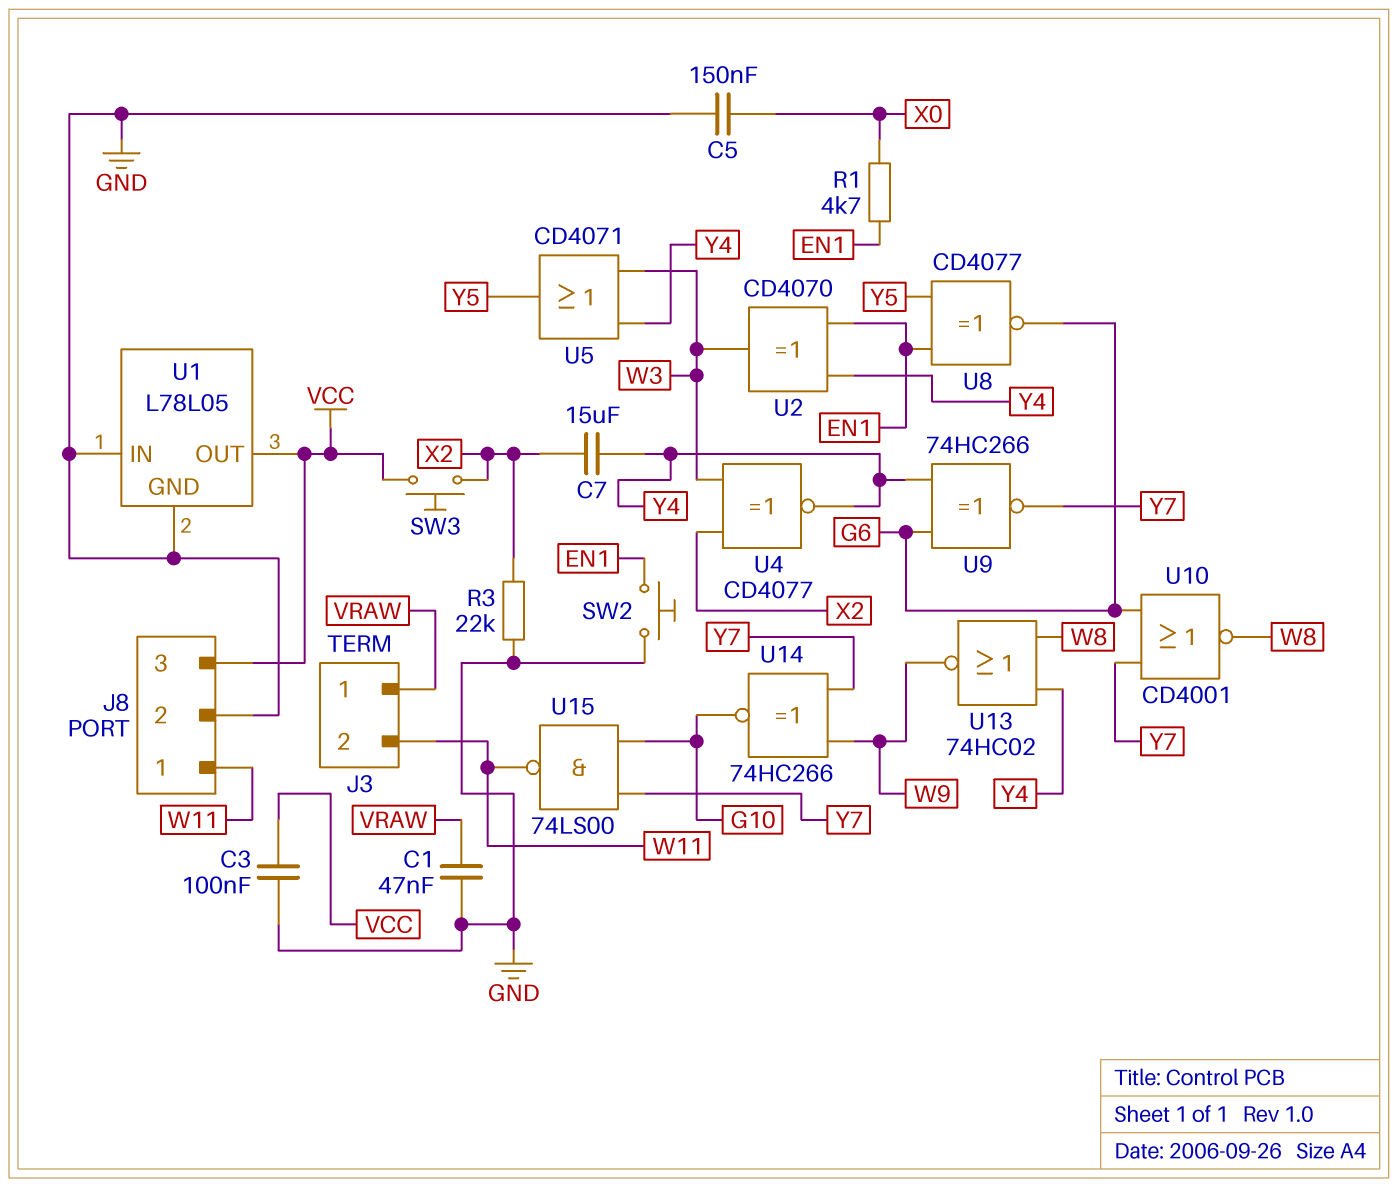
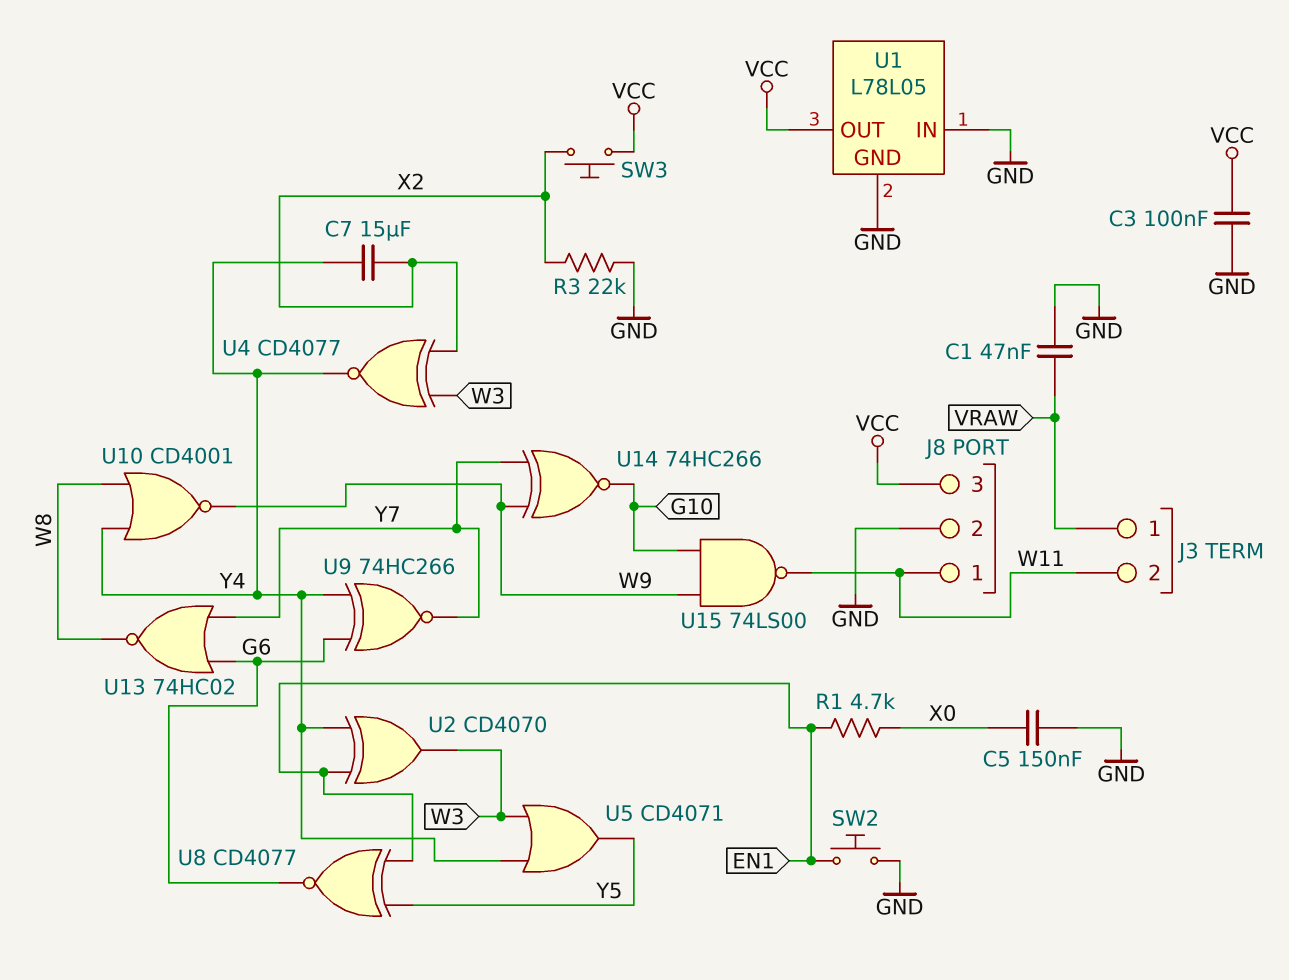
U10: NOR CD4001 (in G6, in Y7, out W8) -> NOR CD4001 (in W8, in Y4, out W9)
U13: NOR 74HC02 (in W8, in Y4, out W9) -> NOR 74HC02 (in G6, in Y7, out W8)
U15: NAND 74LS00 (in G10, in Y7, out W11) -> NAND 74LS00 (in G10, in W9, out W11)

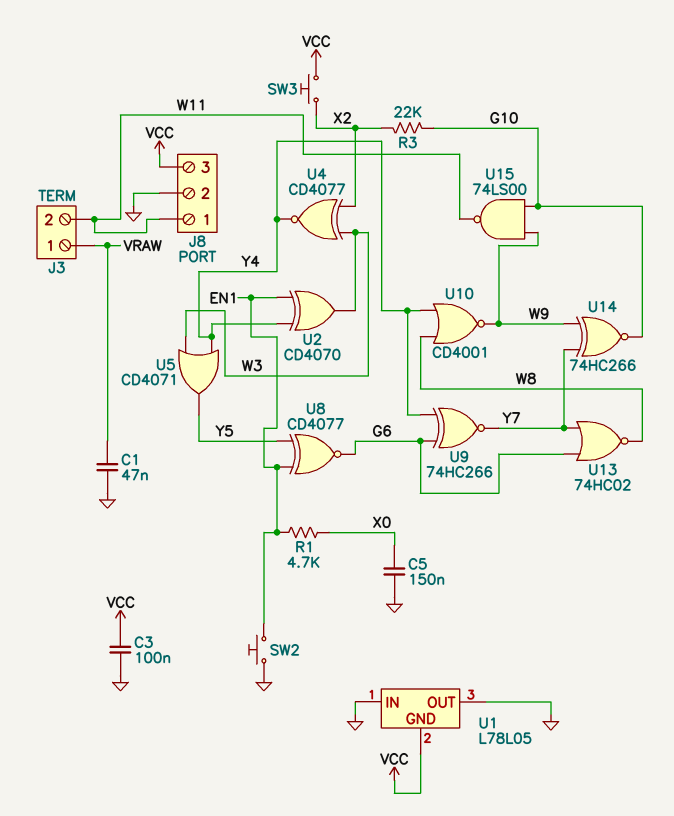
C7: 15uF (X2, Y4) -> none
R3: 22k (GND, X2) -> 22k (G10, X2)
U1 pin GND: GND -> VCC
U1 pin OUT: VCC -> GND

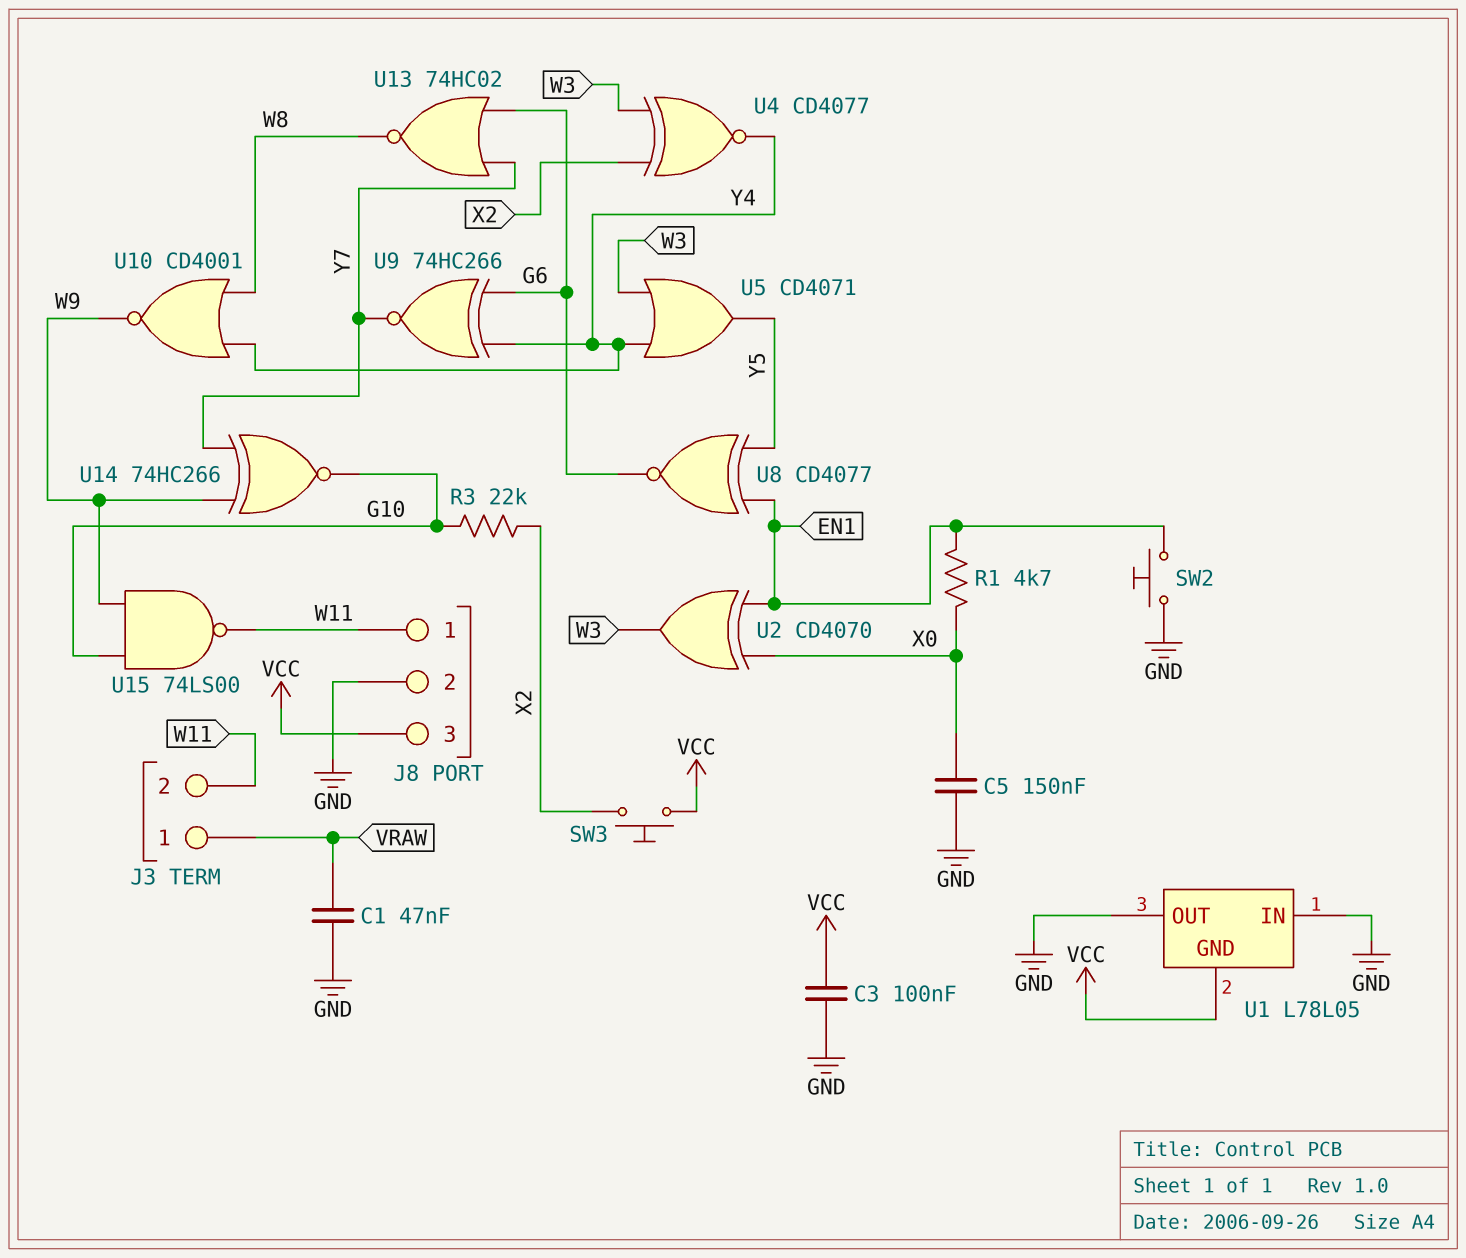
U2: XOR CD4070 (in EN1, in Y4, out W3) -> XOR CD4070 (in EN1, in X0, out W3)

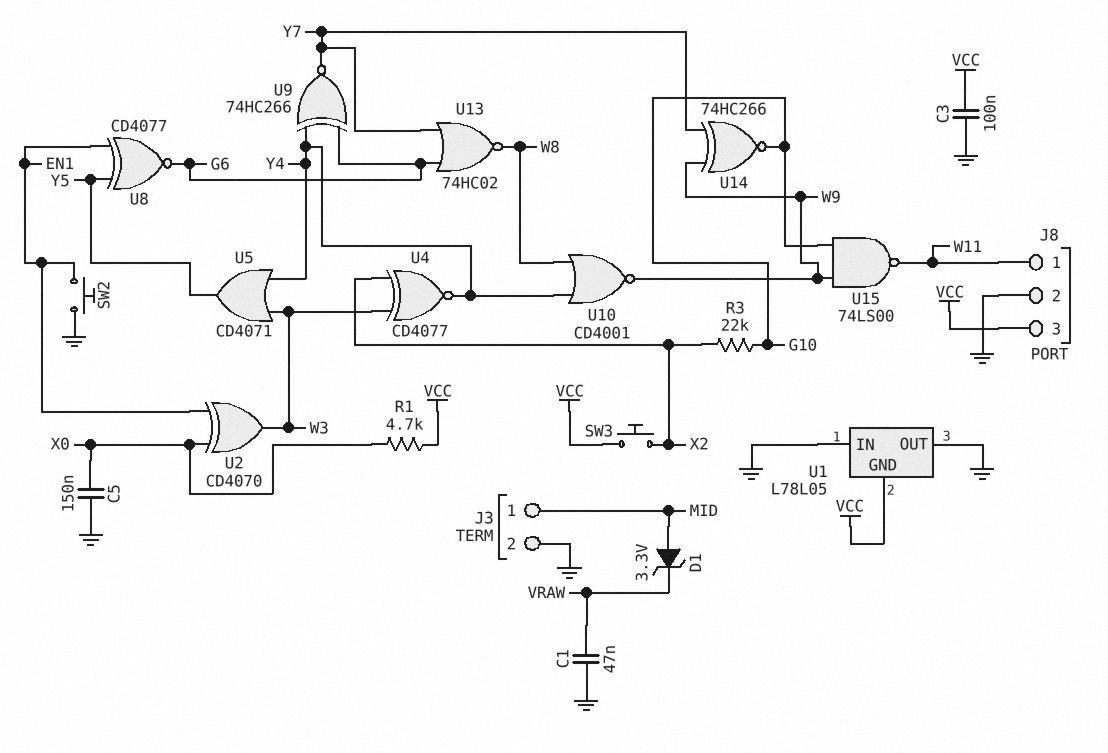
D1: none -> zener 3.3V (A MID, K VRAW)
J3 pin 1: VRAW -> MID
J3 pin 2: W11 -> GND
R1: 4.7k (EN1, X0) -> 4.7k (VCC, X0)

